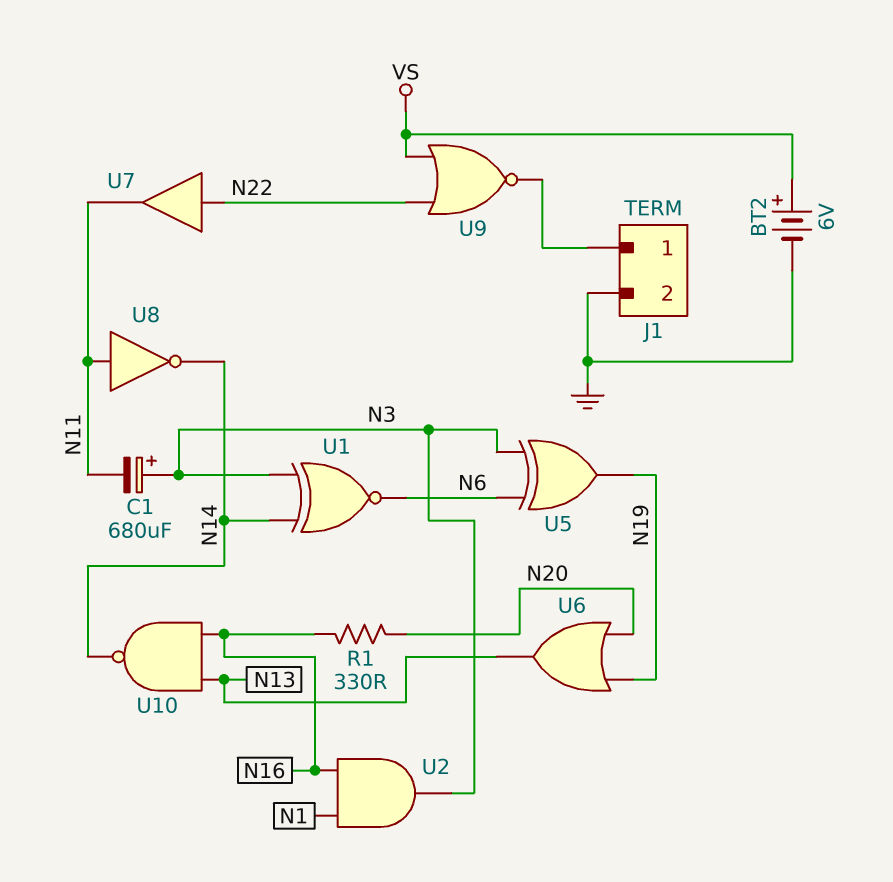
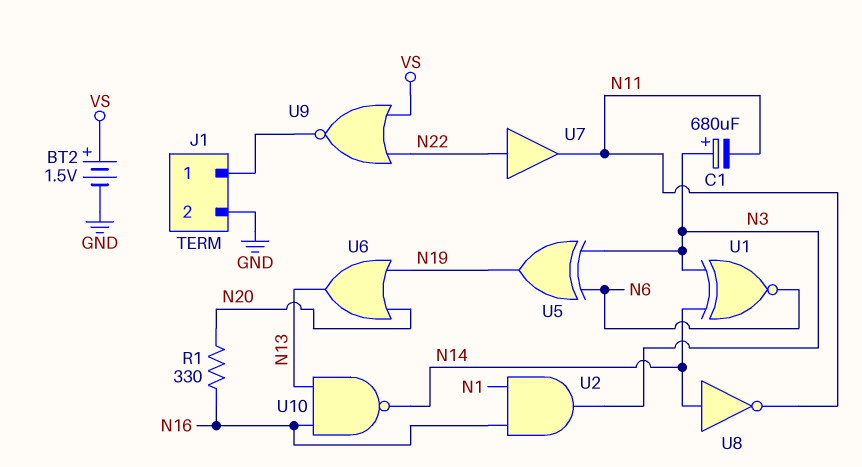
BT2: 6V (plus VS, minus GND) -> 1.5V (plus VS, minus GND)
U8: NOT (in N11, out N14) -> NOT (in N14, out N11)

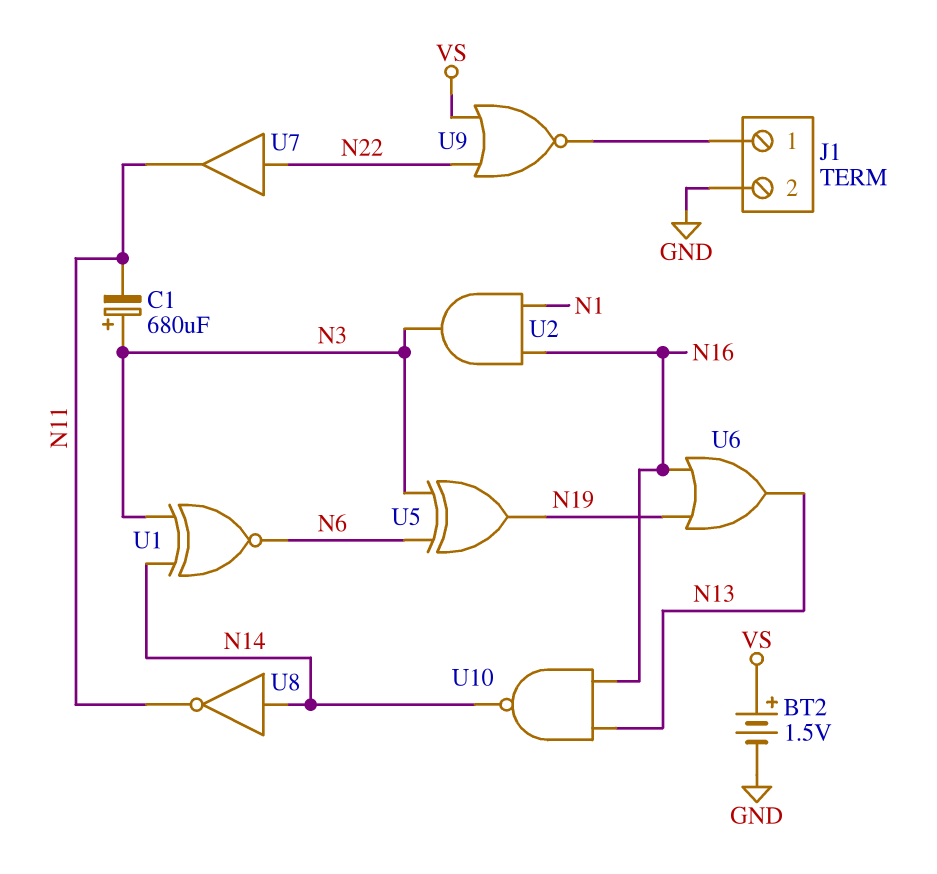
R1: 330 (N16, N20) -> none
U6: OR (in N19, in N20, out N13) -> OR (in N16, in N19, out N13)

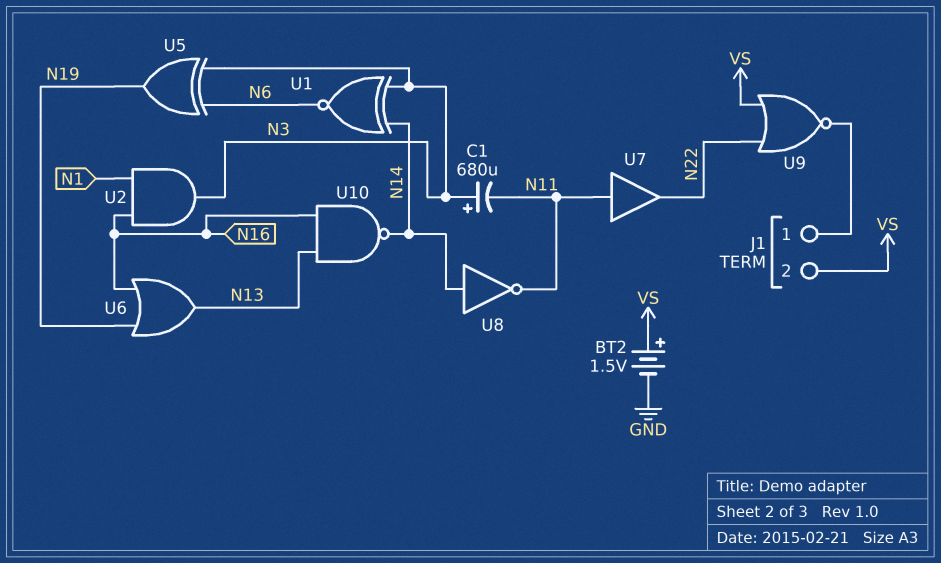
J1 pin 2: GND -> VS
U7: buffer (in N22, out N11) -> buffer (in N11, out N22)

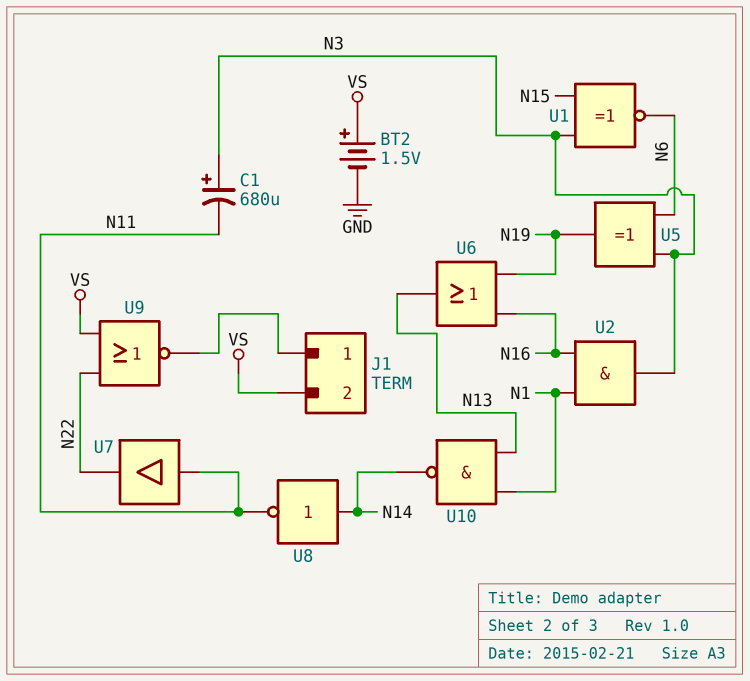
U1: XNOR (in N3, in N14, out N6) -> XNOR (in N3, in N15, out N6)
U10: NAND (in N13, in N16, out N14) -> NAND (in N1, in N13, out N14)

